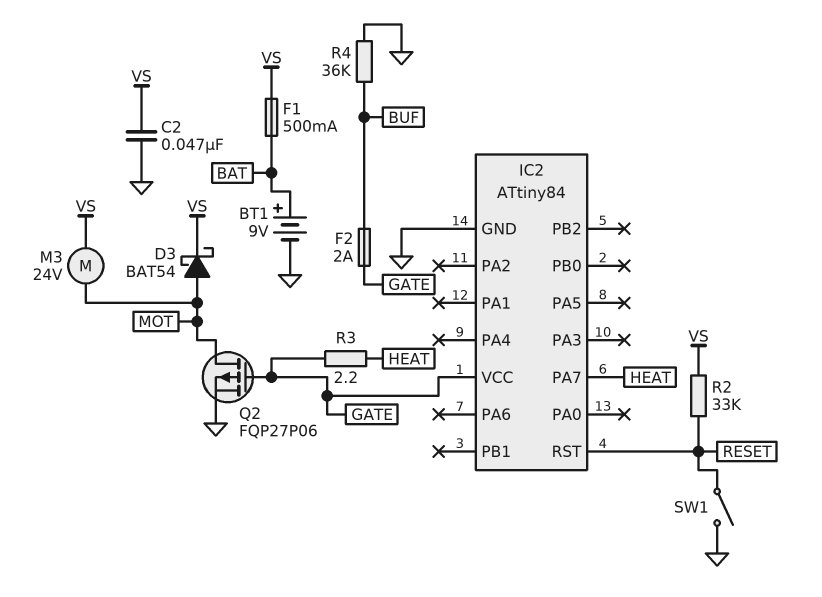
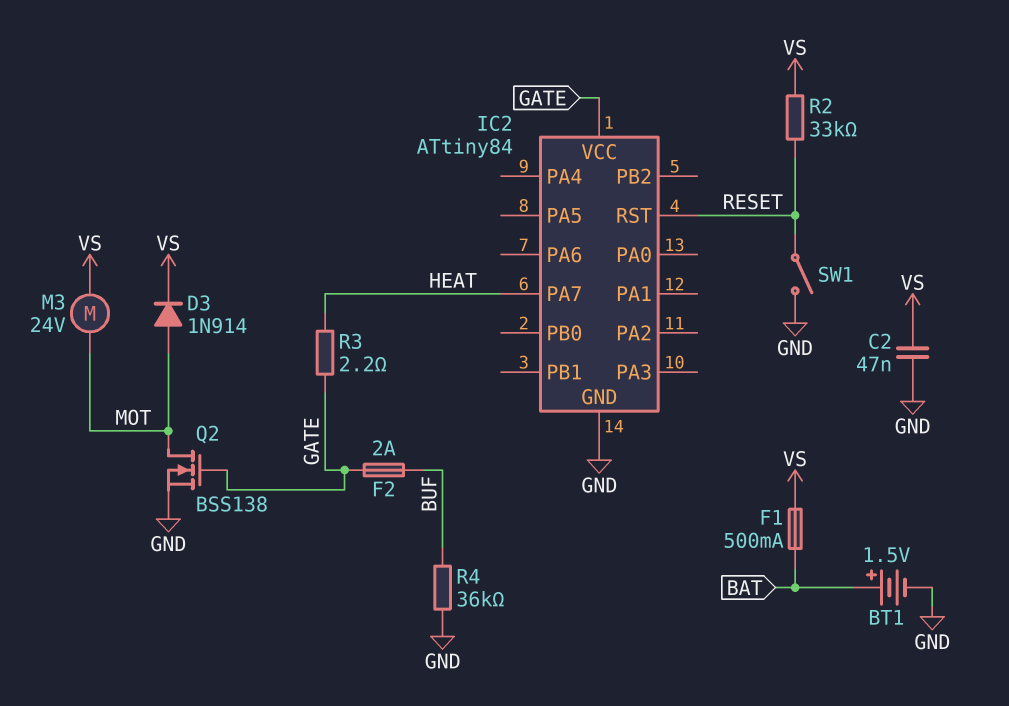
BT1: 9V (plus BAT, minus GND) -> 1.5V (plus BAT, minus GND)
D3: schottky BAT54 (A MOT, K VS) -> diode 1N914 (A MOT, K VS)
Q2: PMOS FQP27P06 (G GATE, D MOT, S GND) -> NMOS BSS138 (G GATE, D MOT, S GND)

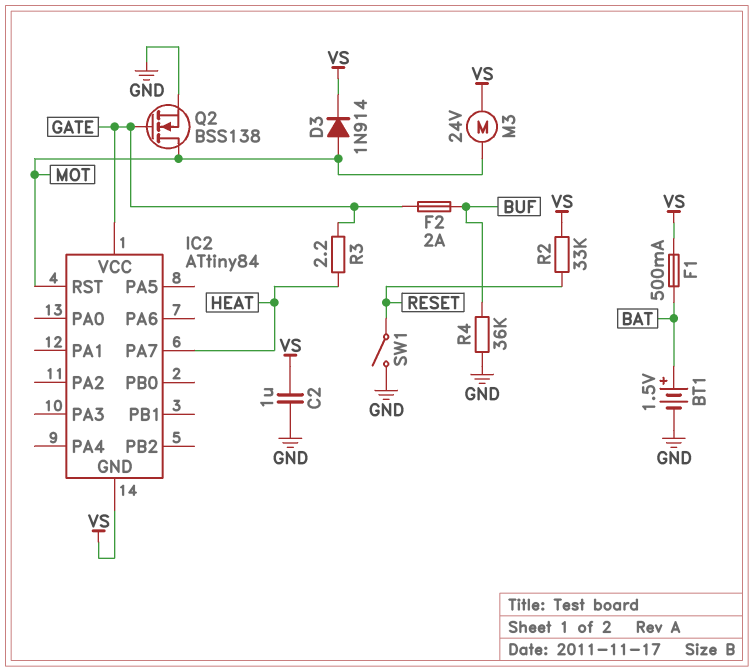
C2: 47nF (GND, VS) -> 1uF (GND, VS)
IC2 pin GND: GND -> VS
IC2 pin RST: RESET -> MOT

